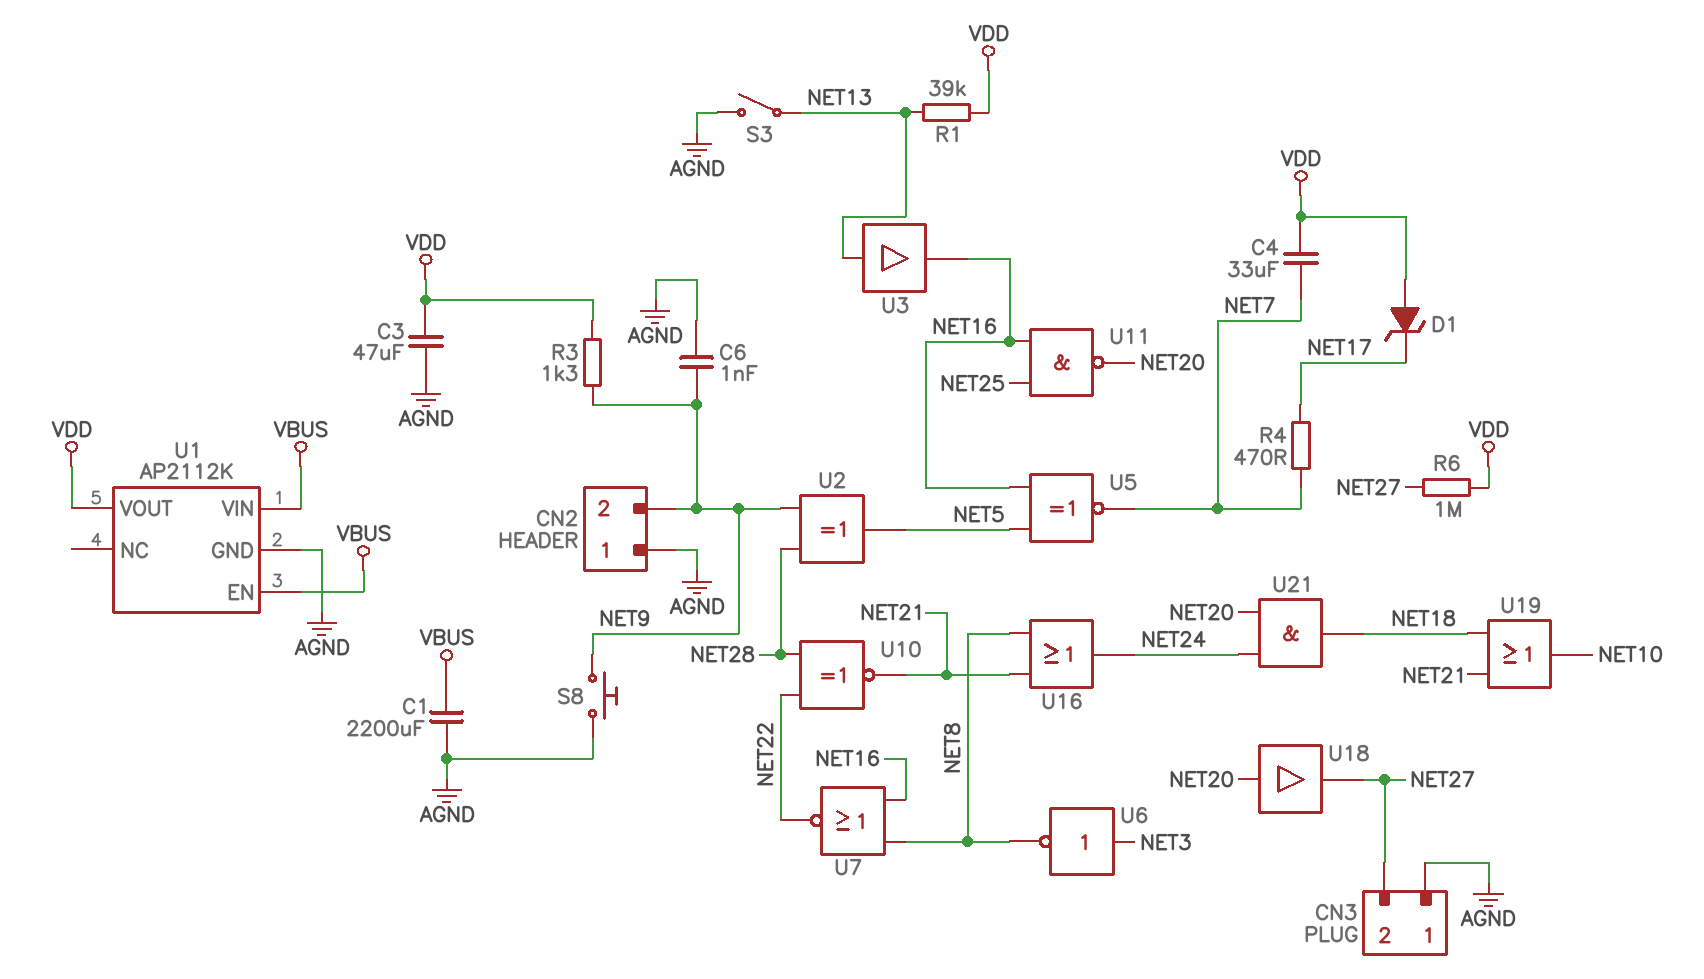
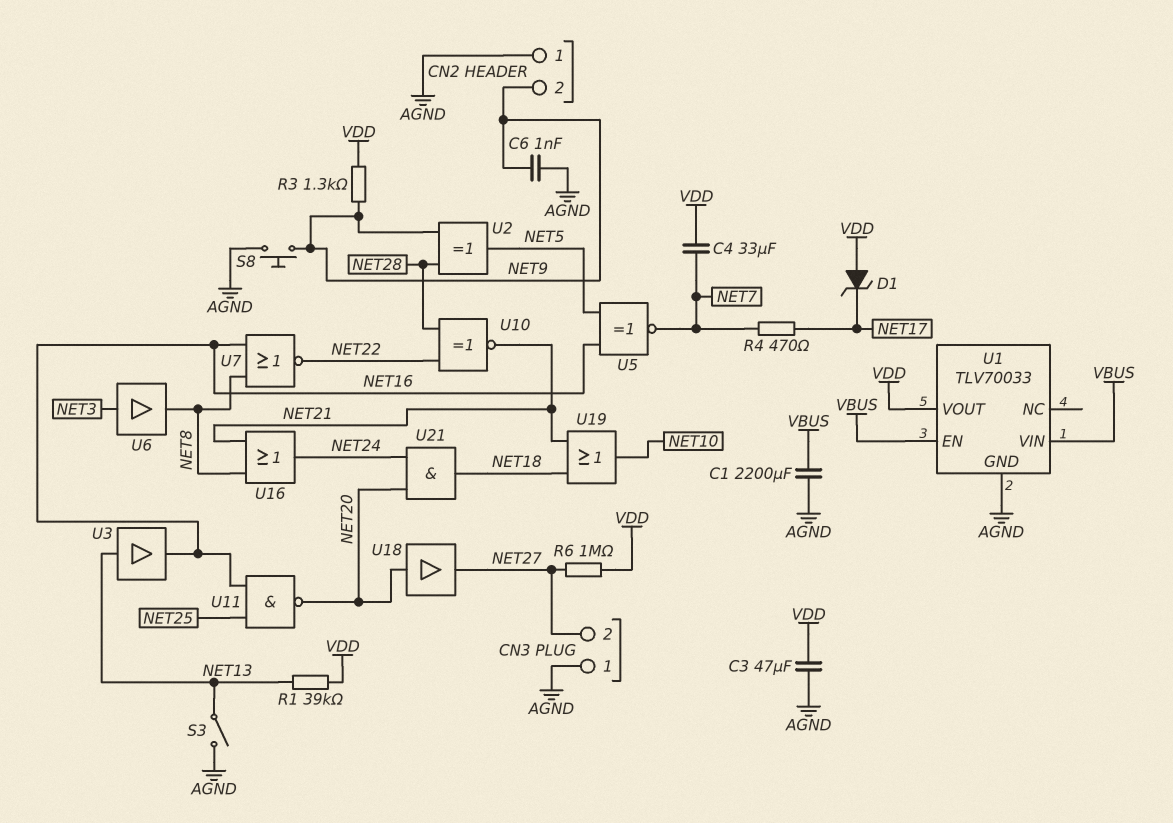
U1: AP2112K -> TLV70033
U6: NOT (in NET3, out NET8) -> buffer (in NET3, out NET8)

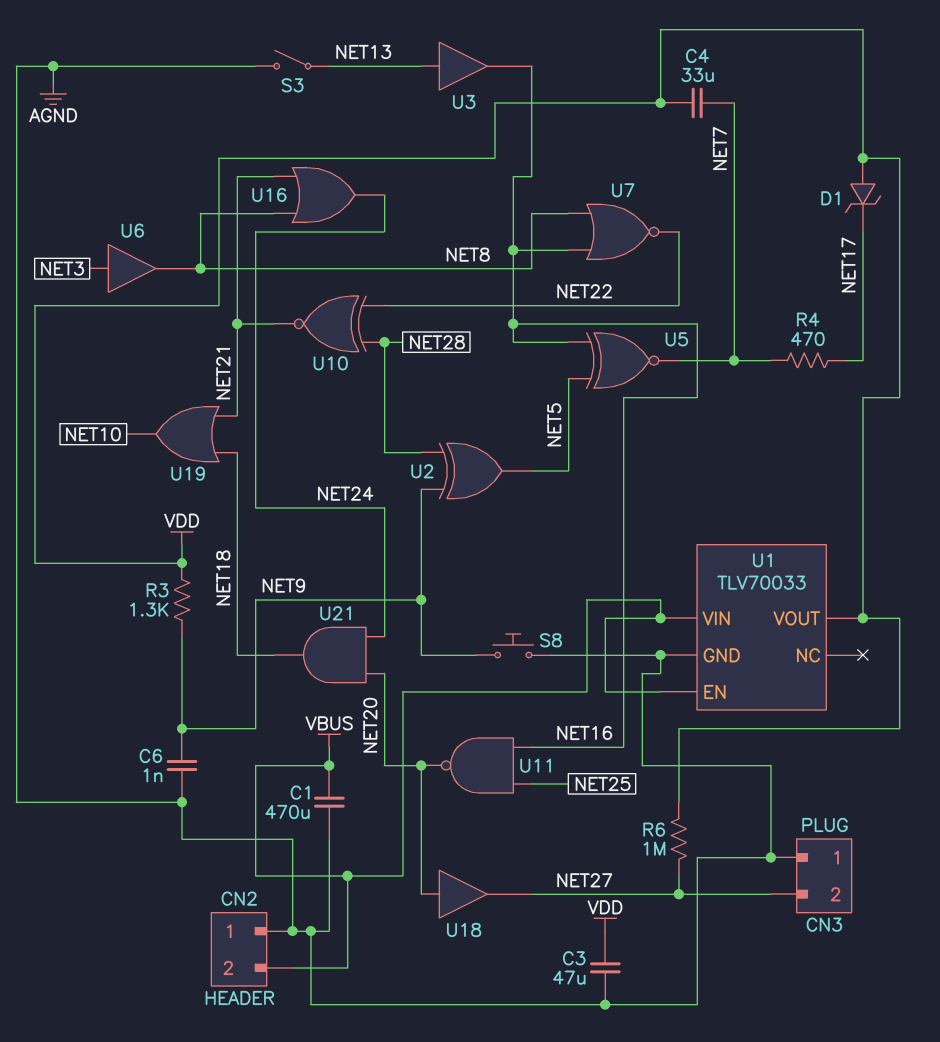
C1: 2200uF (AGND, VBUS) -> 470uF (AGND, VBUS)
CN2 pin 2: NET9 -> VBUS
R1: 39k (NET13, VDD) -> none

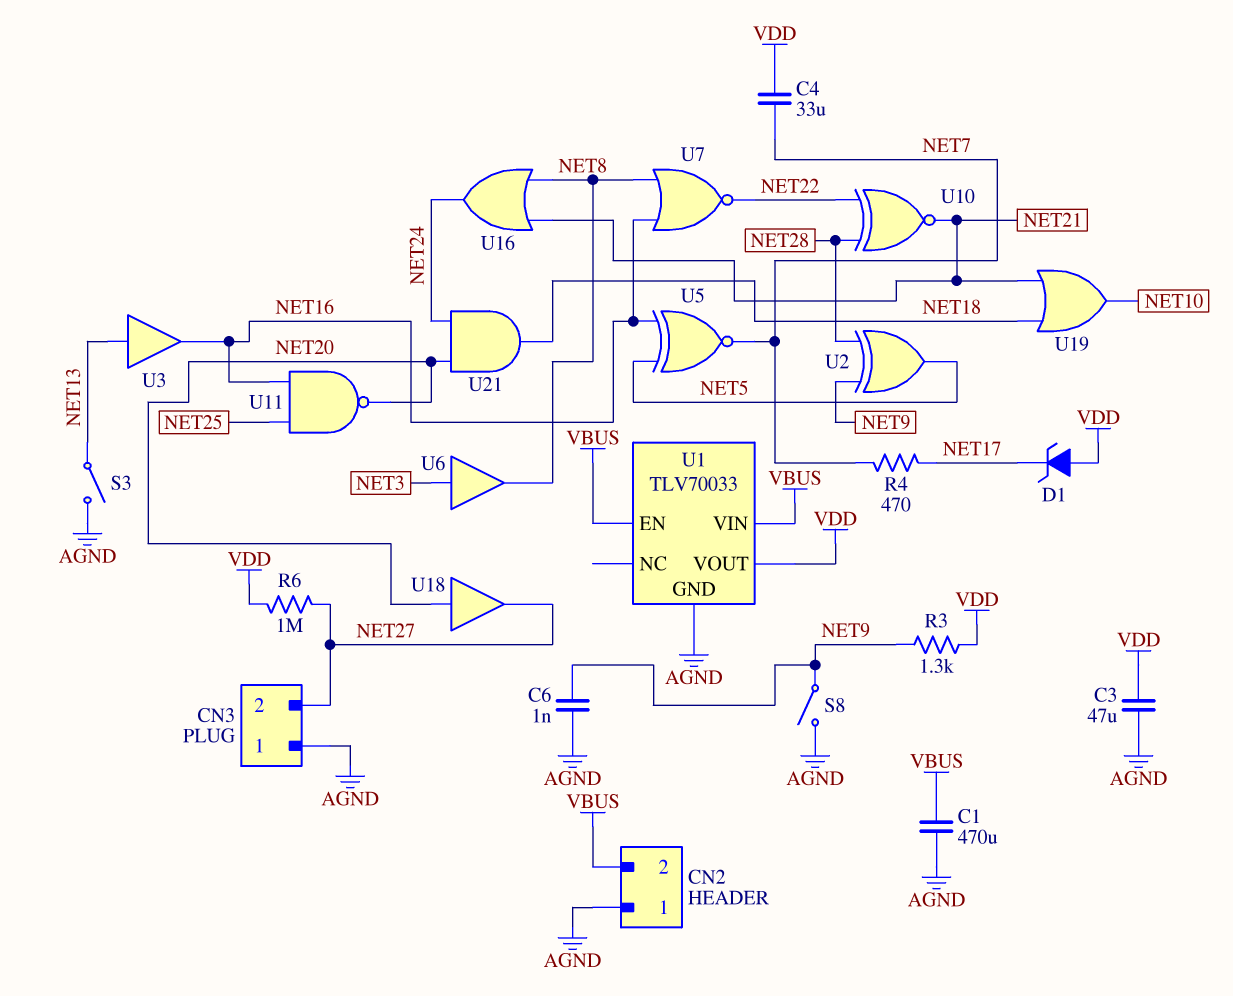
S8: button (AGND, NET9) -> switch (AGND, NET9)

